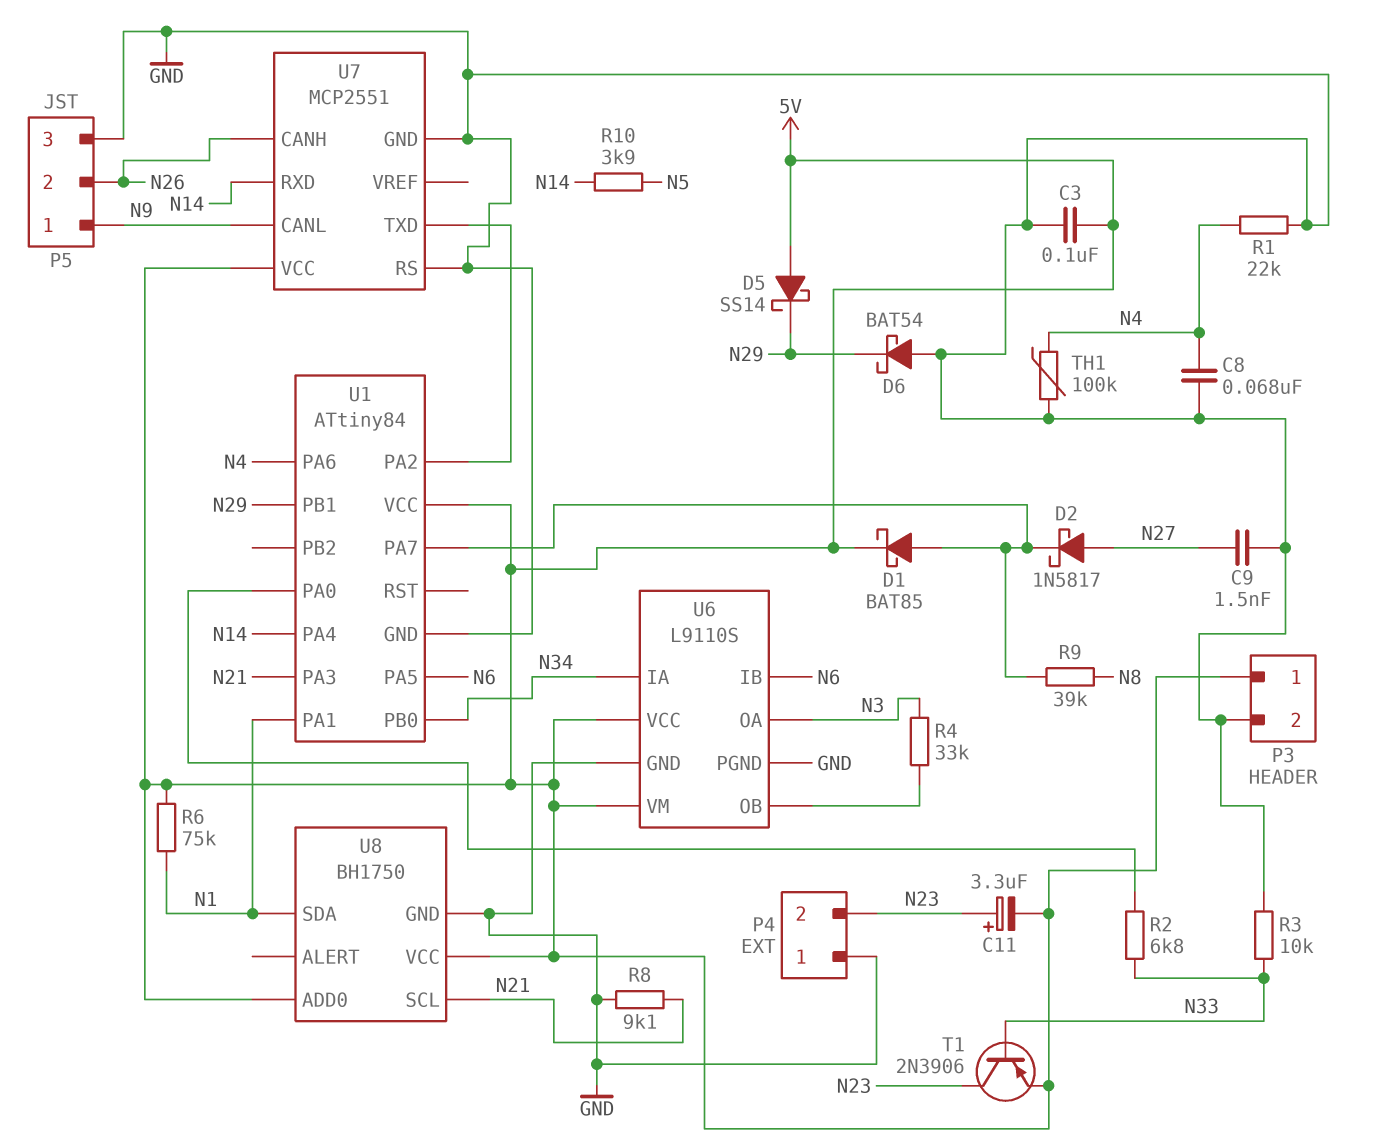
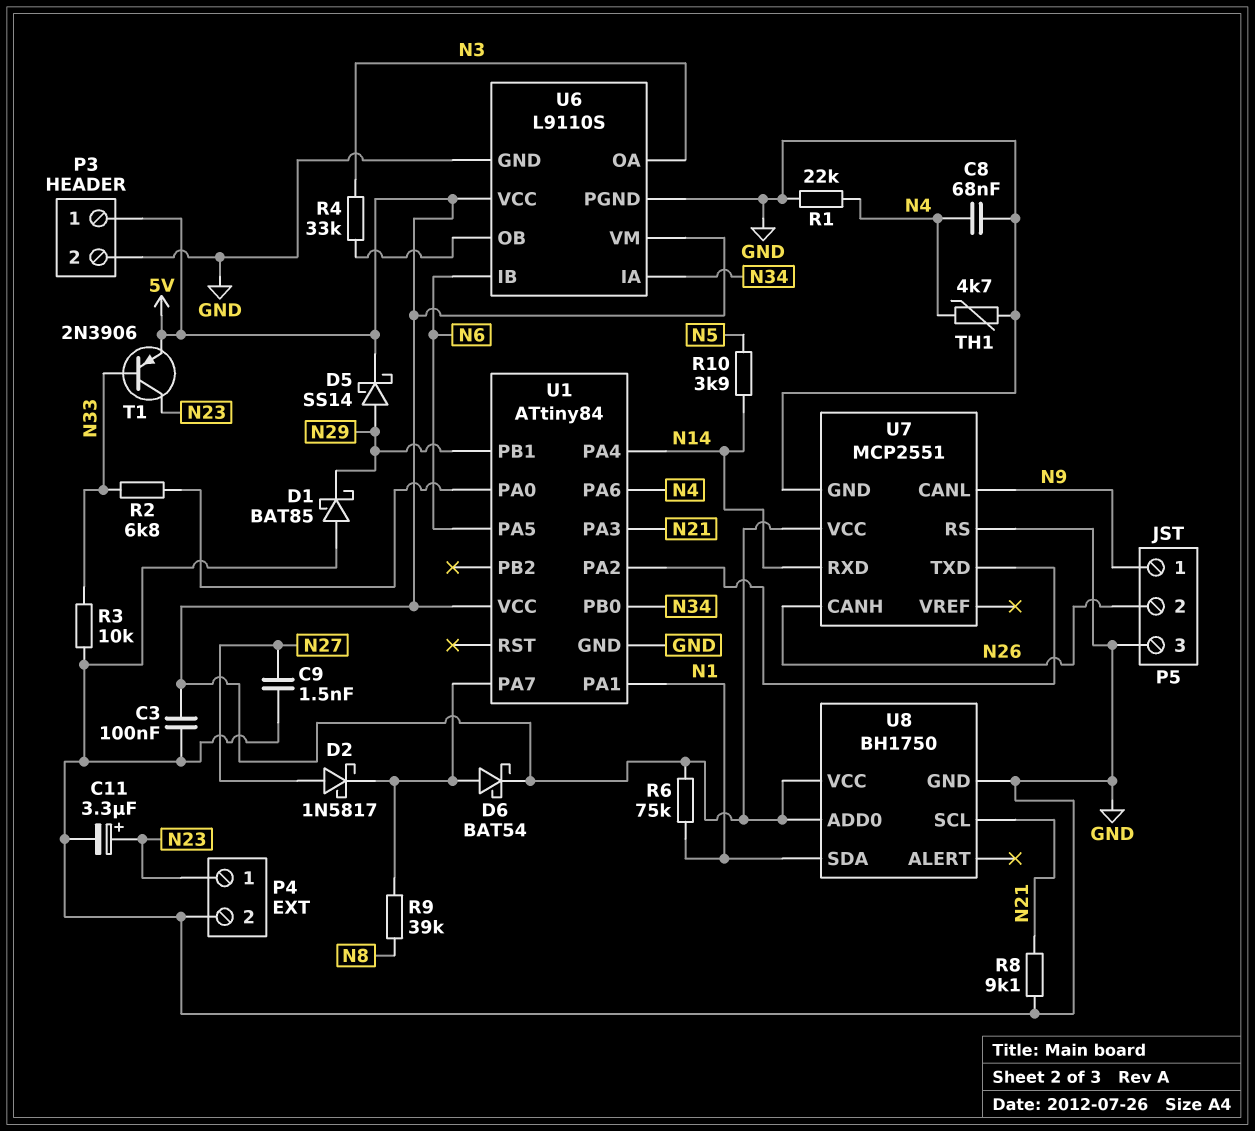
C11: 3.3uF (plus N23, minus 5V) -> 3.3uF (plus N23, minus GND)
D1: schottky BAT85 (A U1/PA7, K 5V) -> schottky BAT85 (A GND, K N29)
D5: schottky SS14 (A 5V, K N29) -> schottky SS14 (A N29, K 5V)
D6: schottky BAT54 (A GND, K N29) -> schottky BAT54 (A U1/PA7, K 5V)
P4 pin 1: GND -> N23
P4 pin 2: N23 -> GND
TH1: 100k (GND, N4) -> 4.7k (GND, N4)

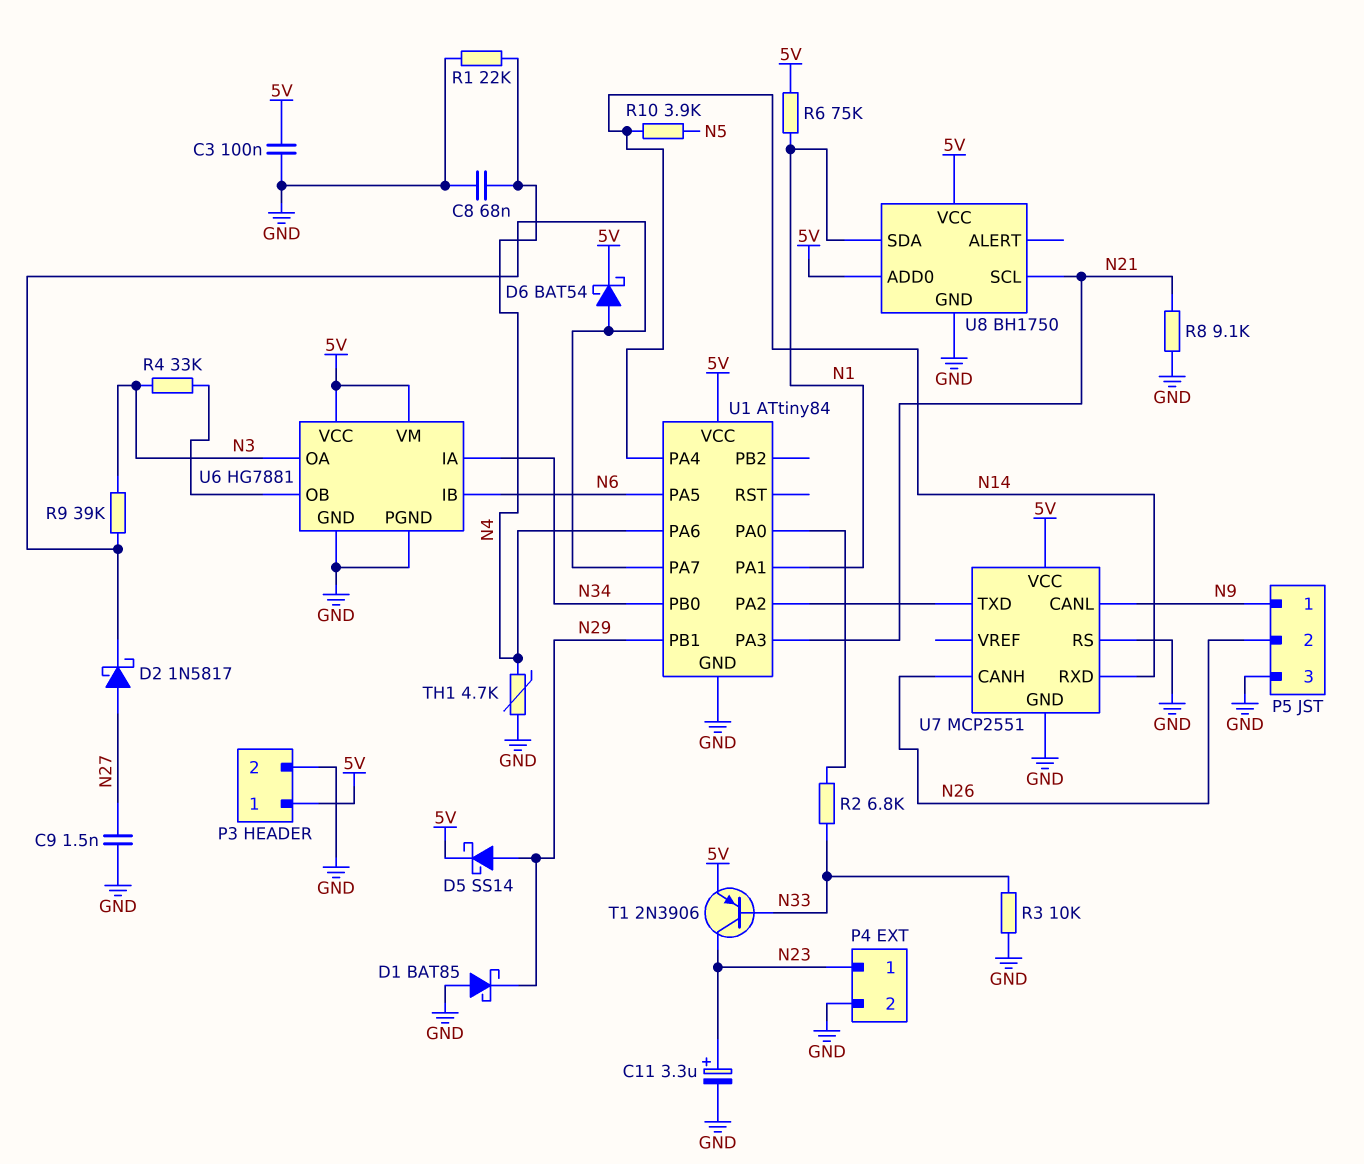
R9: 39k (N8, U1/PA7) -> 39k (N3, U1/PA7)
U6: L9110S -> HG7881

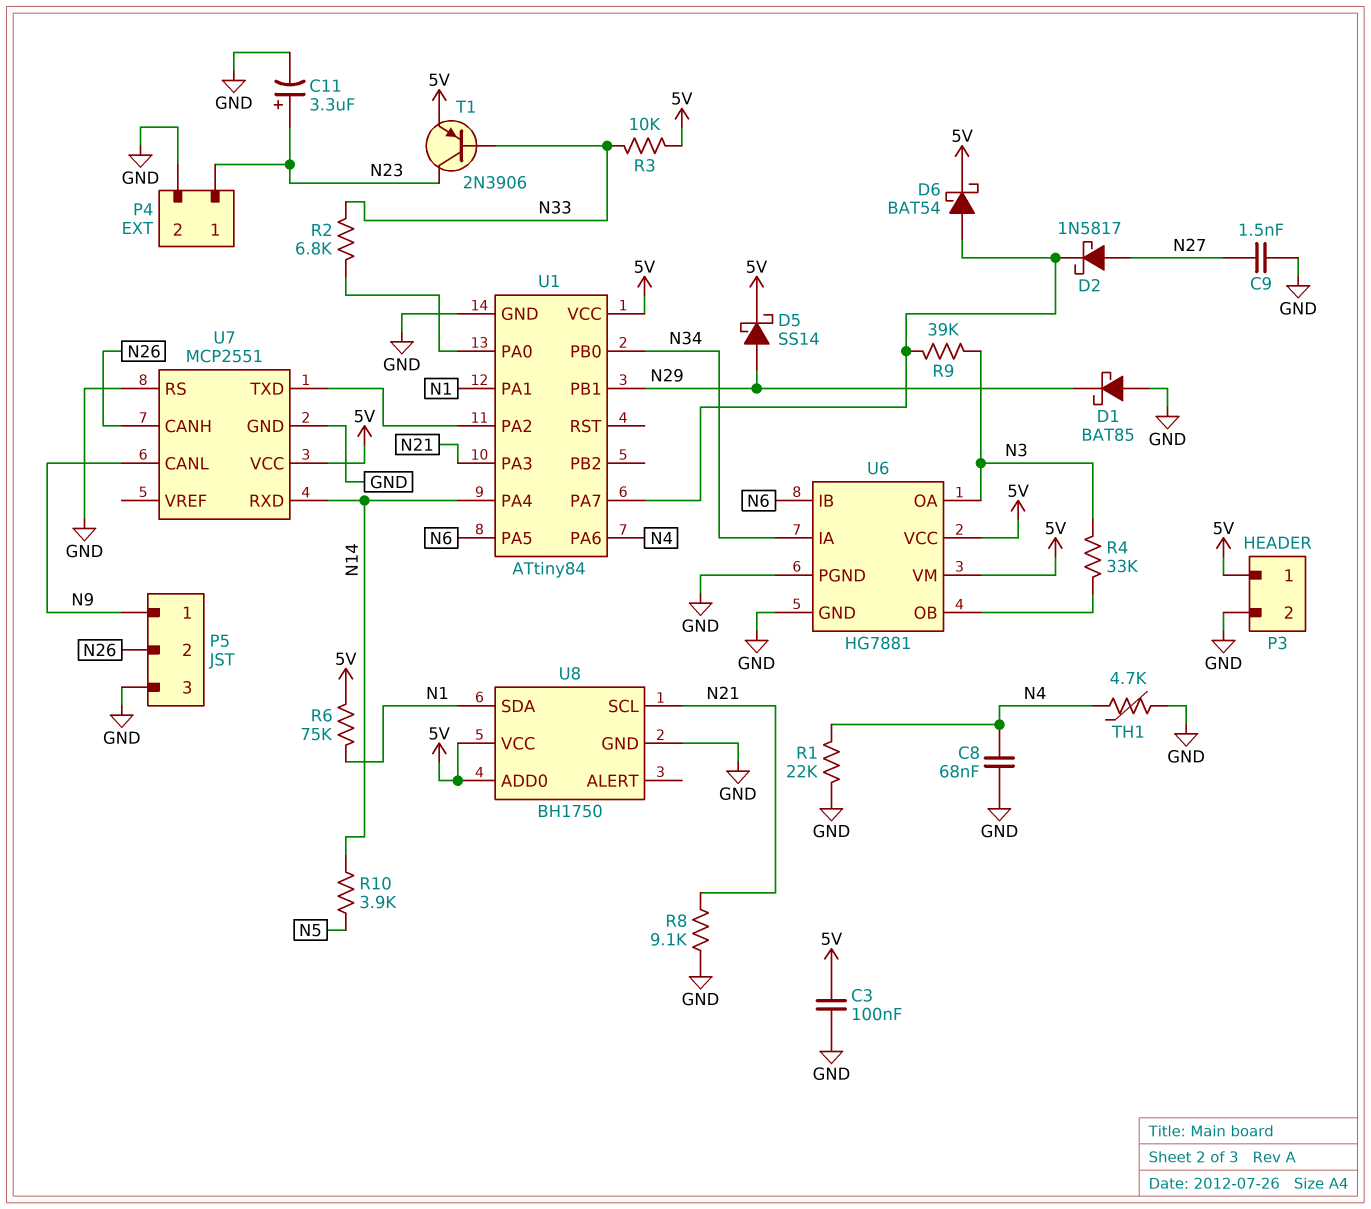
R3: 10k (GND, N33) -> 10k (5V, N33)

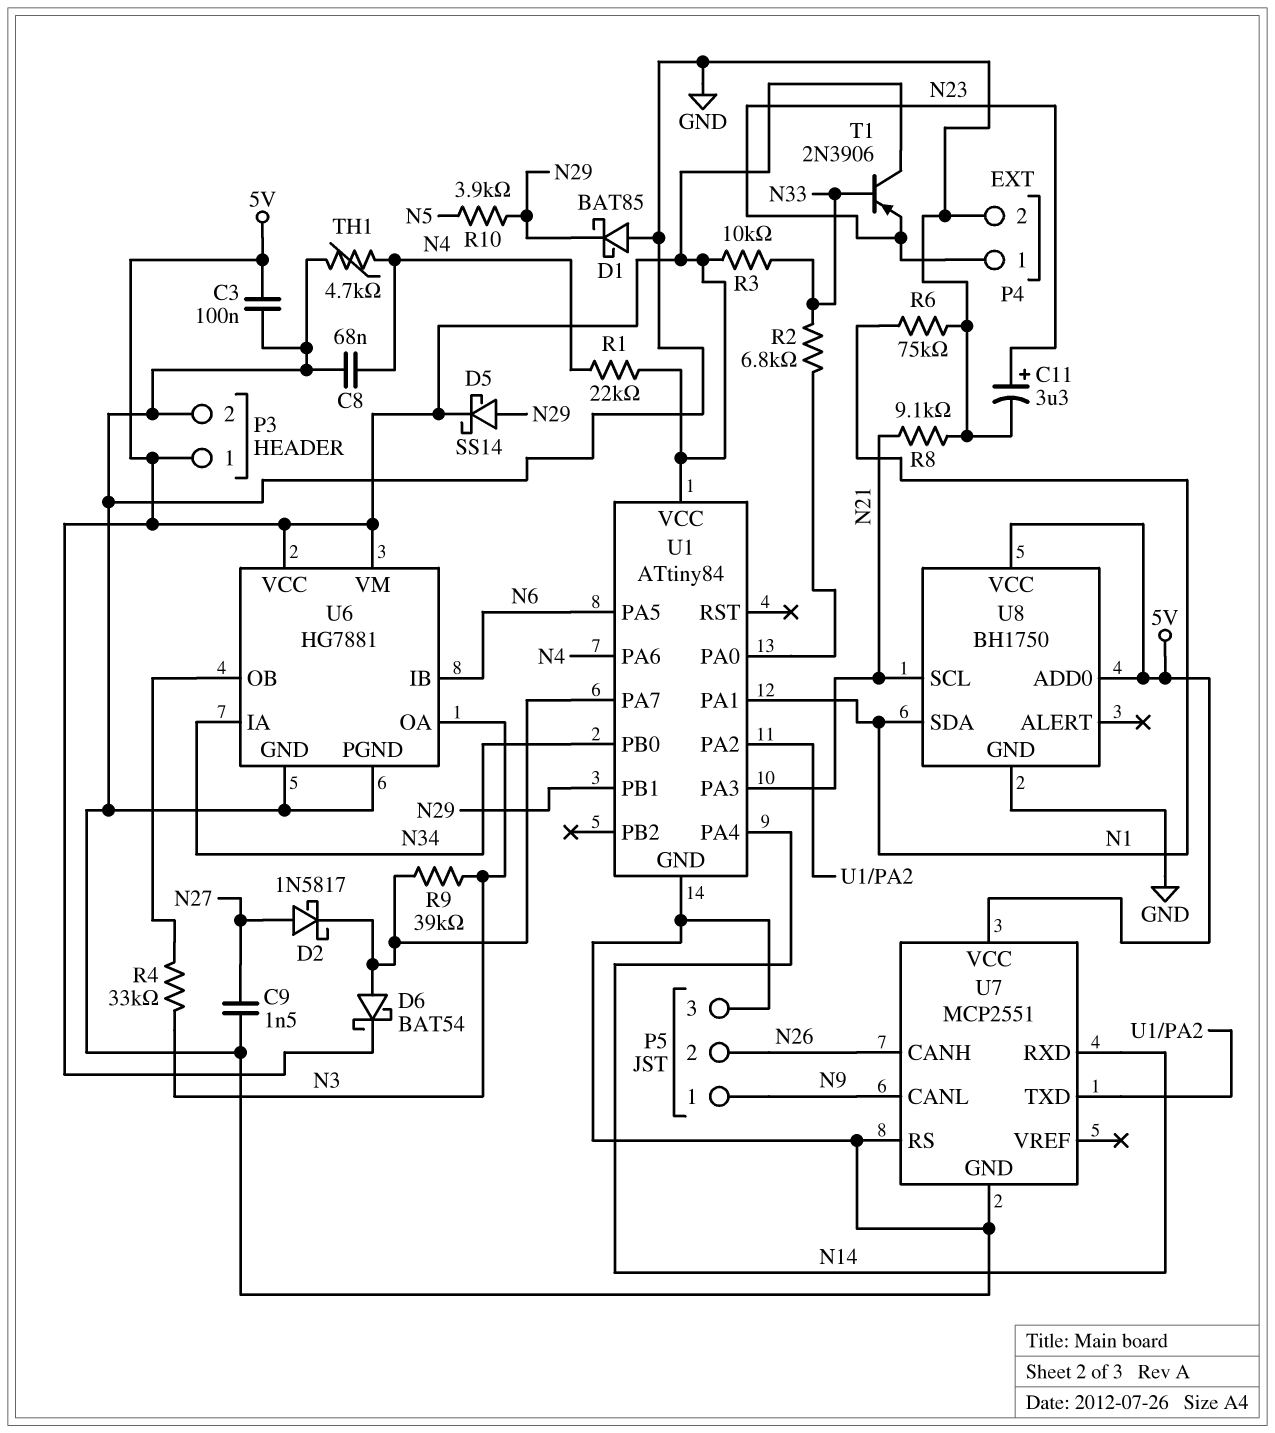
R1: 22k (GND, N4) -> 22k (5V, N4)
R6: 75k (5V, N1) -> 75k (GND, N1)
R10: 3.9k (N5, N14) -> 3.9k (N5, N29)
T1: PNP 2N3906 (B N33, C N23, E 5V) -> PNP 2N3906 (B N33, C 5V, E N23)

